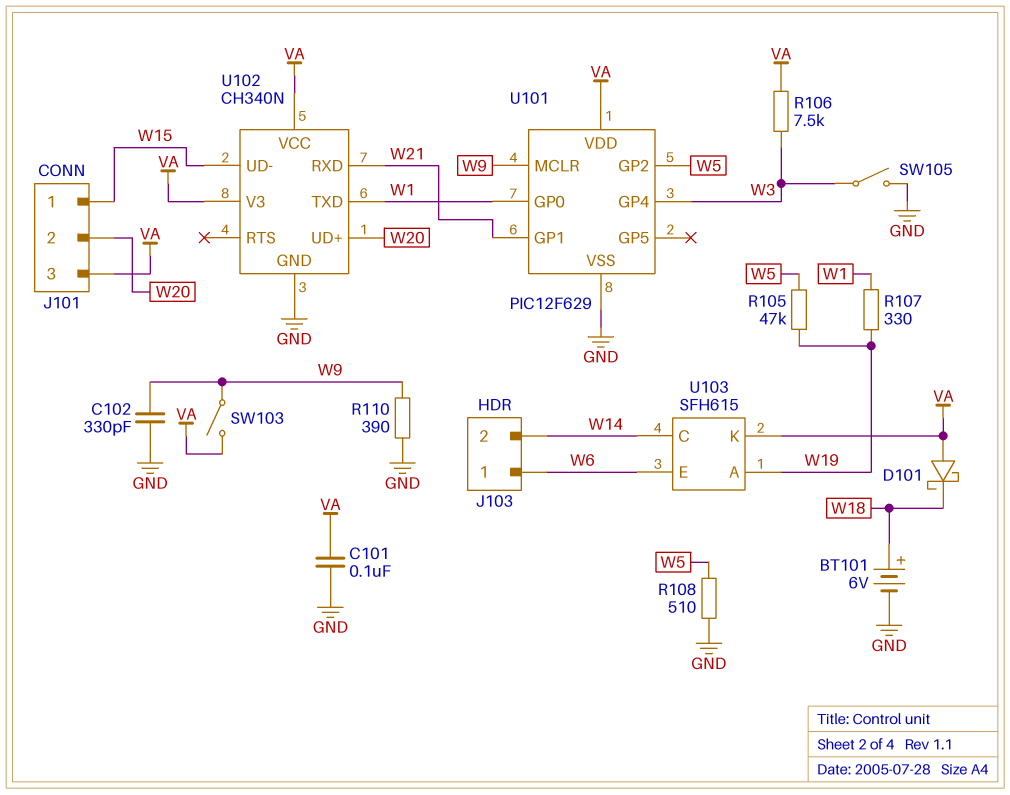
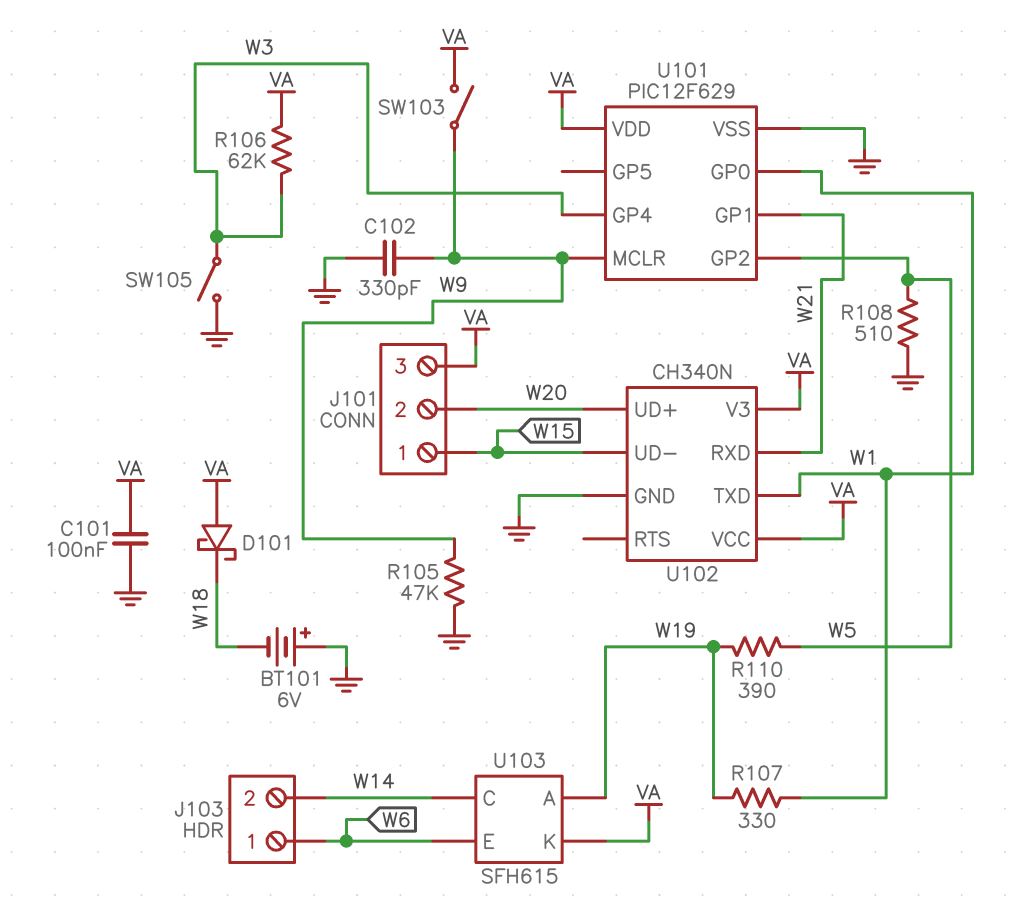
BT101: 6V (plus W18, minus GND) -> 6V (plus GND, minus W18)
R105: 47k (W5, W19) -> 47k (GND, W9)
R106: 7.5k (VA, W3) -> 62k (VA, W3)
R110: 390 (GND, W9) -> 390 (W5, W19)

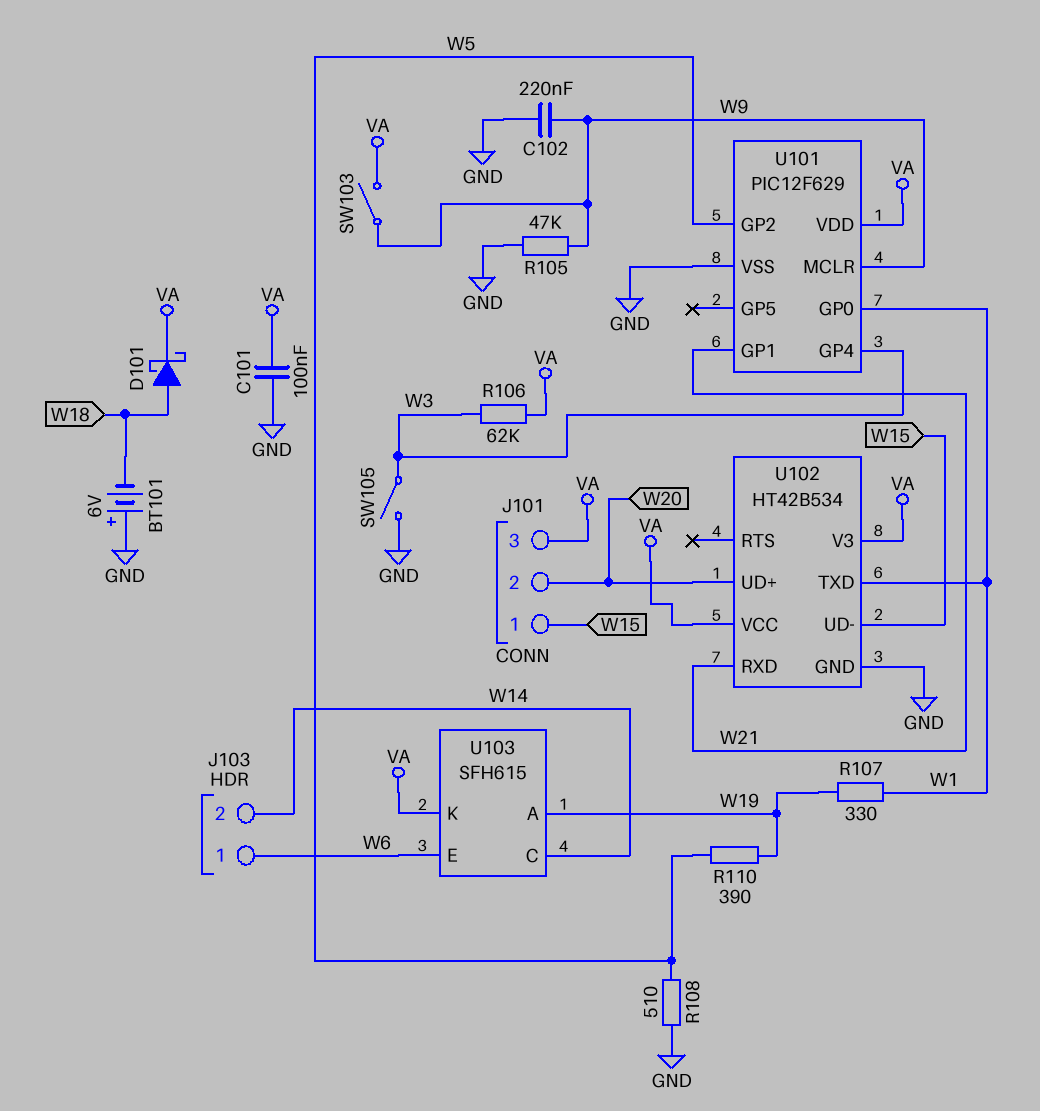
C102: 330pF (GND, W9) -> 220nF (GND, W9)
D101: schottky (A VA, K W18) -> schottky (A W18, K VA)
U102: CH340N -> HT42B534

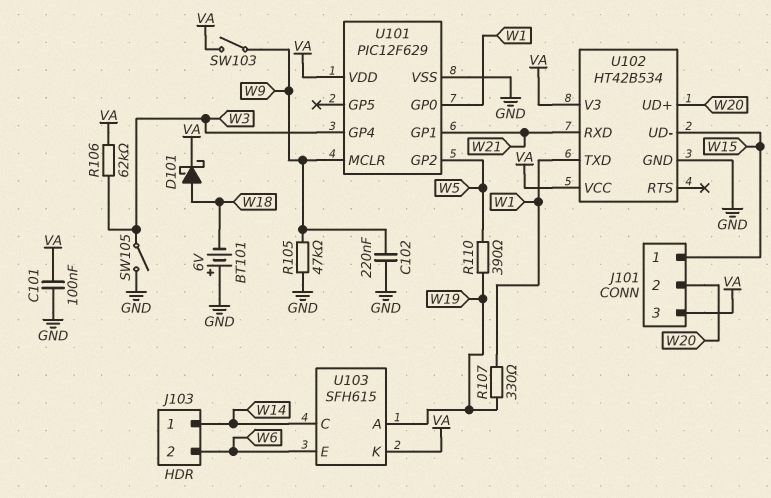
J103 pin 1: W6 -> W14
J103 pin 2: W14 -> W6
R108: 510 (GND, W5) -> none

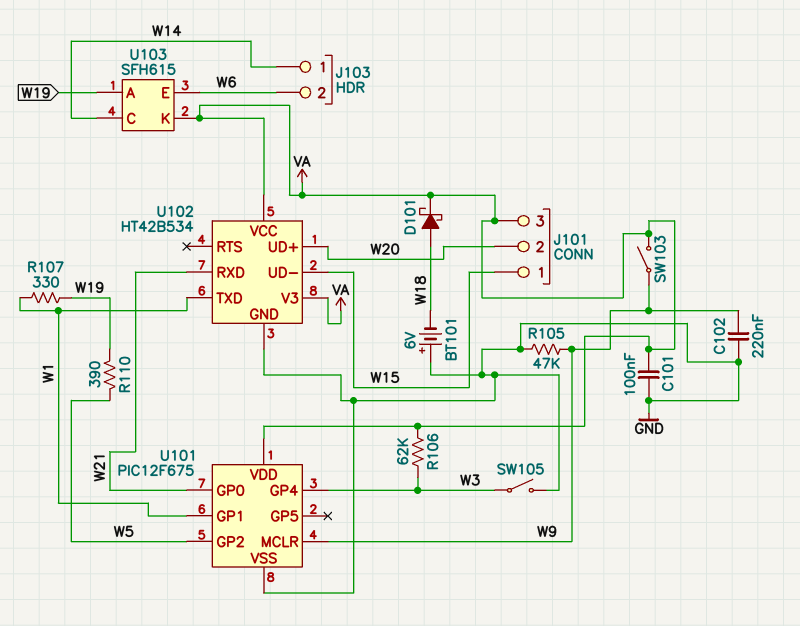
U101: PIC12F629 -> PIC12F675
U101 pin GP0: W1 -> W21
U101 pin GP1: W21 -> W1

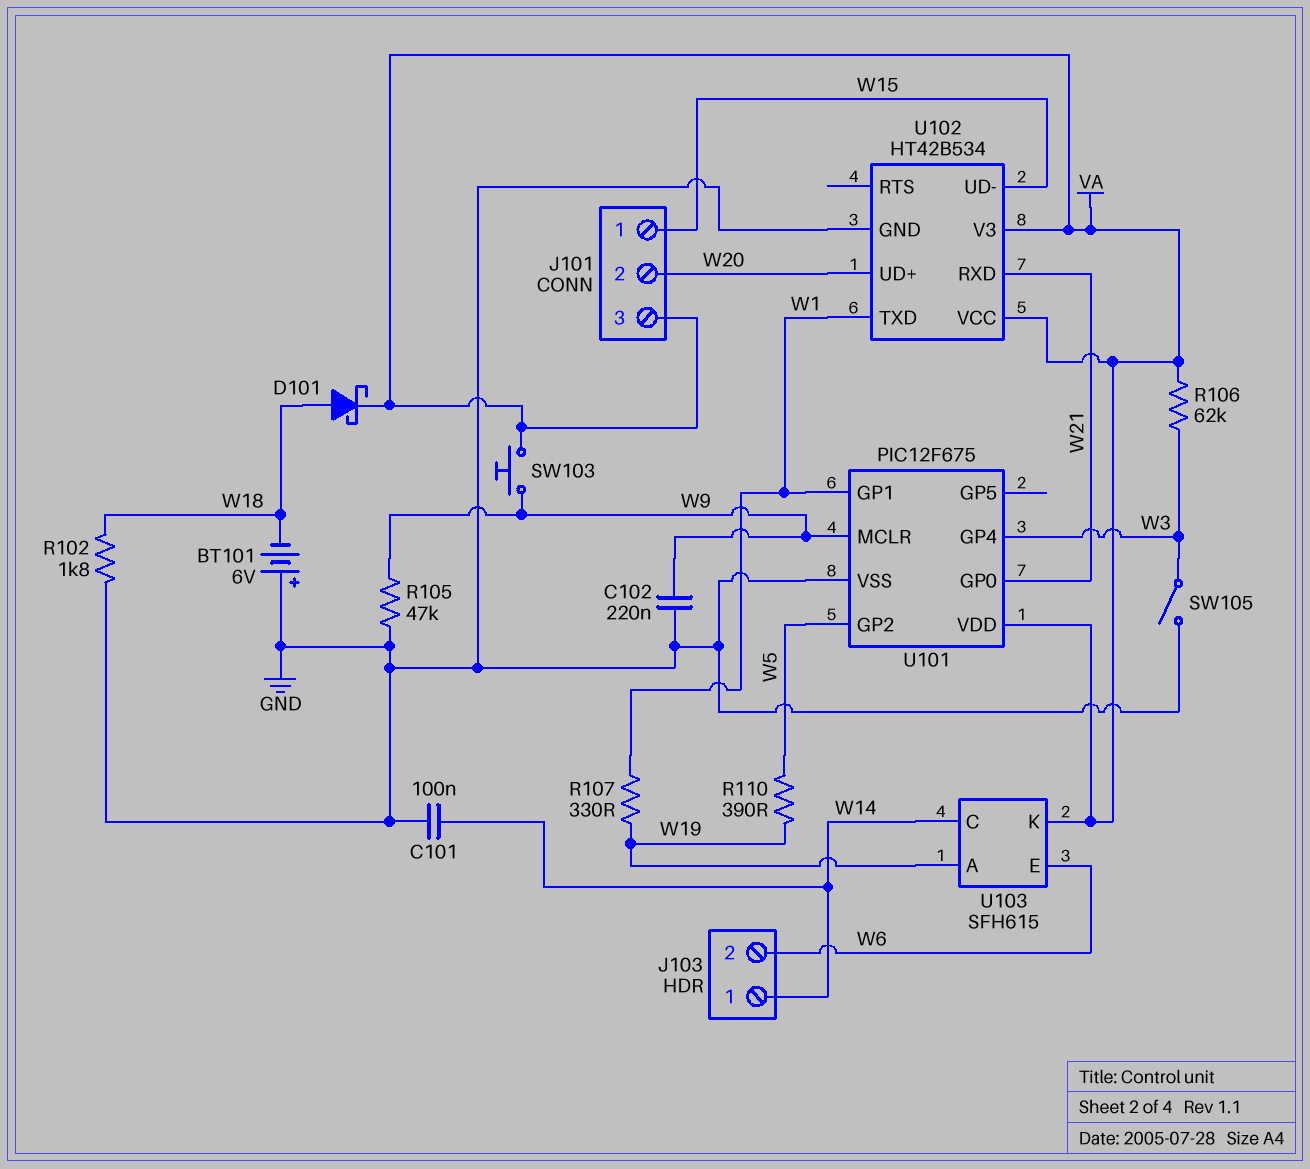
C101: 100nF (GND, VA) -> 100nF (GND, W14)
R102: none -> 1.8k (GND, W18)
SW103: switch (VA, W9) -> button (VA, W9)

